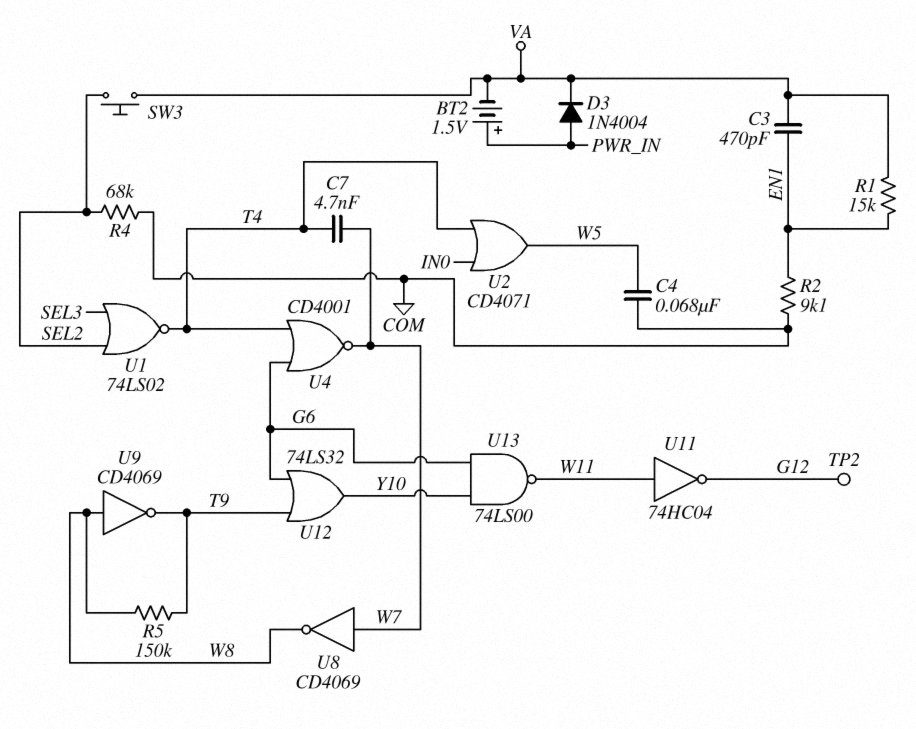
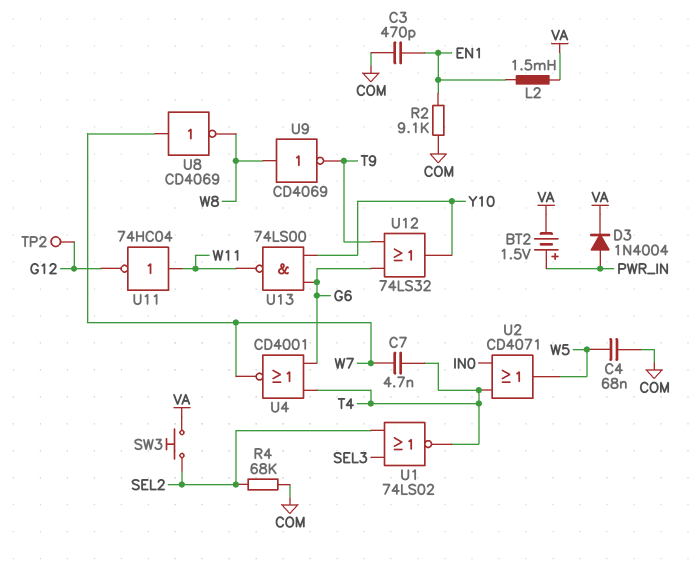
C3: 470pF (EN1, VA) -> 470pF (COM, EN1)
L2: none -> 1.5mH (EN1, VA)
R1: 15k (EN1, VA) -> none
R5: 150k (T9, W8) -> none

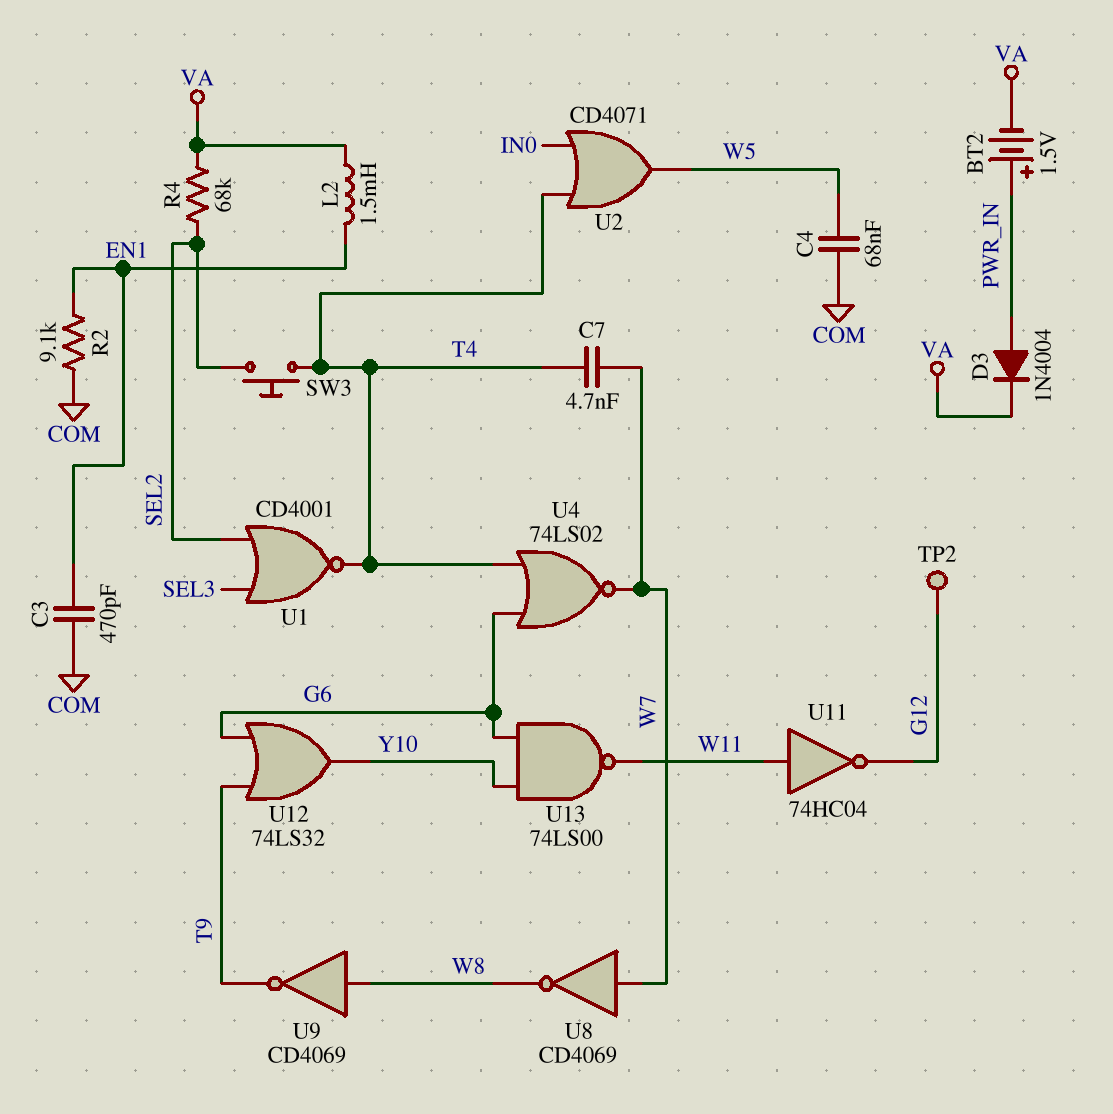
R4: 68k (COM, SEL2) -> 68k (SEL2, VA)
SW3: button (SEL2, VA) -> button (SEL2, T4)
U1: NOR 74LS02 (in SEL2, in SEL3, out T4) -> NOR CD4001 (in SEL2, in SEL3, out T4)
U4: NOR CD4001 (in G6, in T4, out W7) -> NOR 74LS02 (in G6, in T4, out W7)

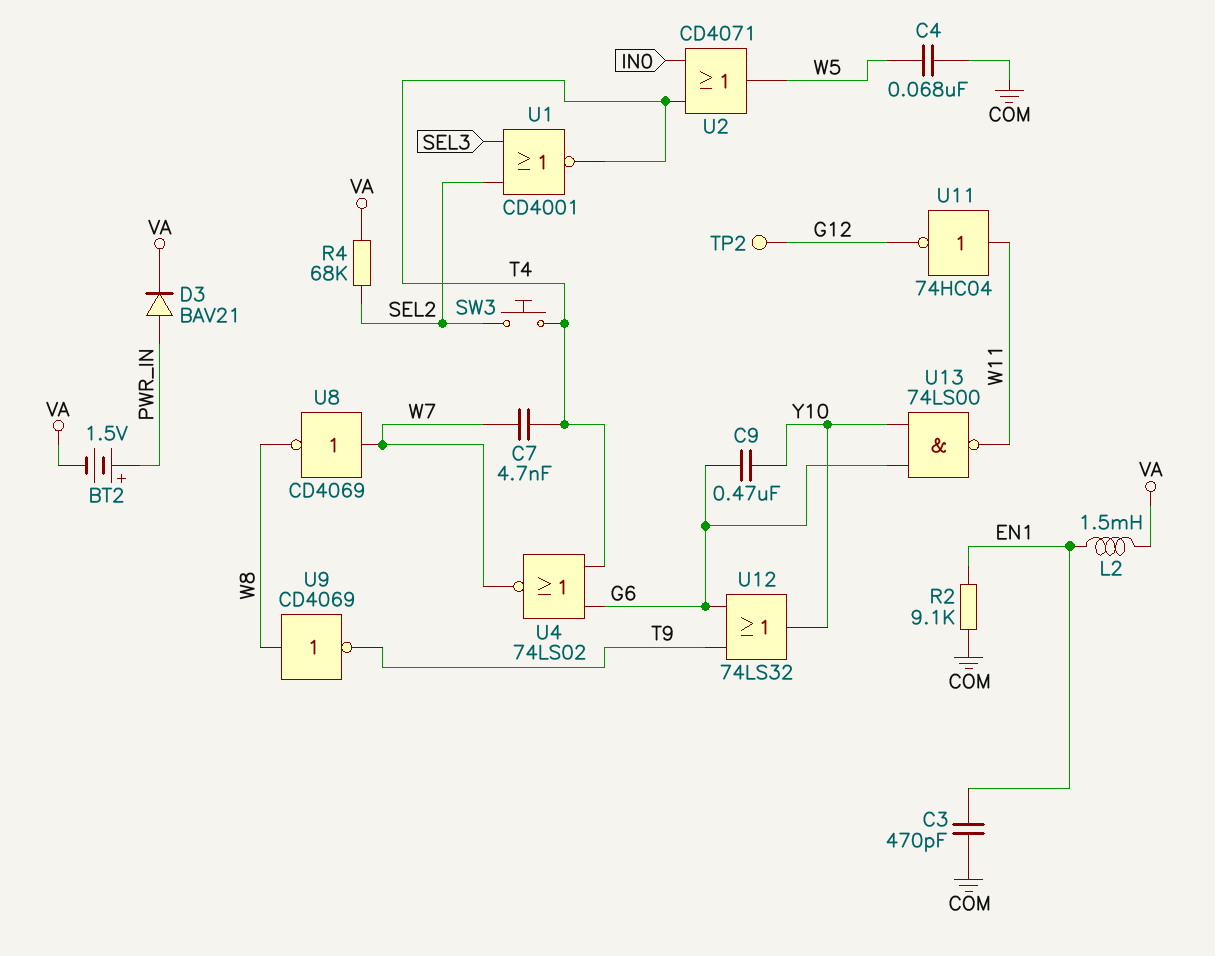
C9: none -> 470nF (G6, Y10)
D3: diode 1N4004 (A PWR_IN, K VA) -> diode BAV21 (A PWR_IN, K VA)

